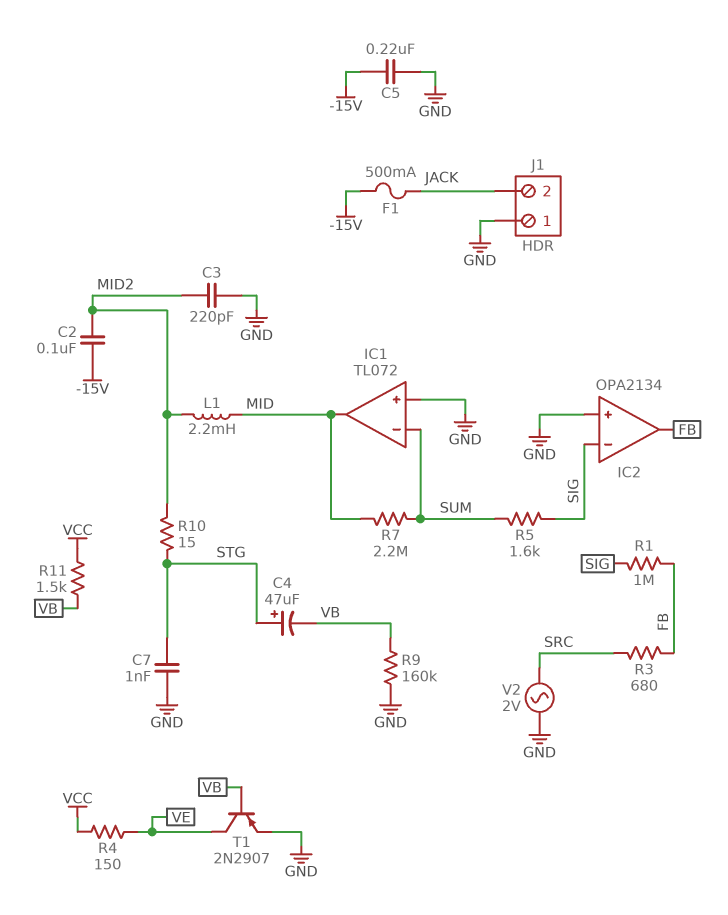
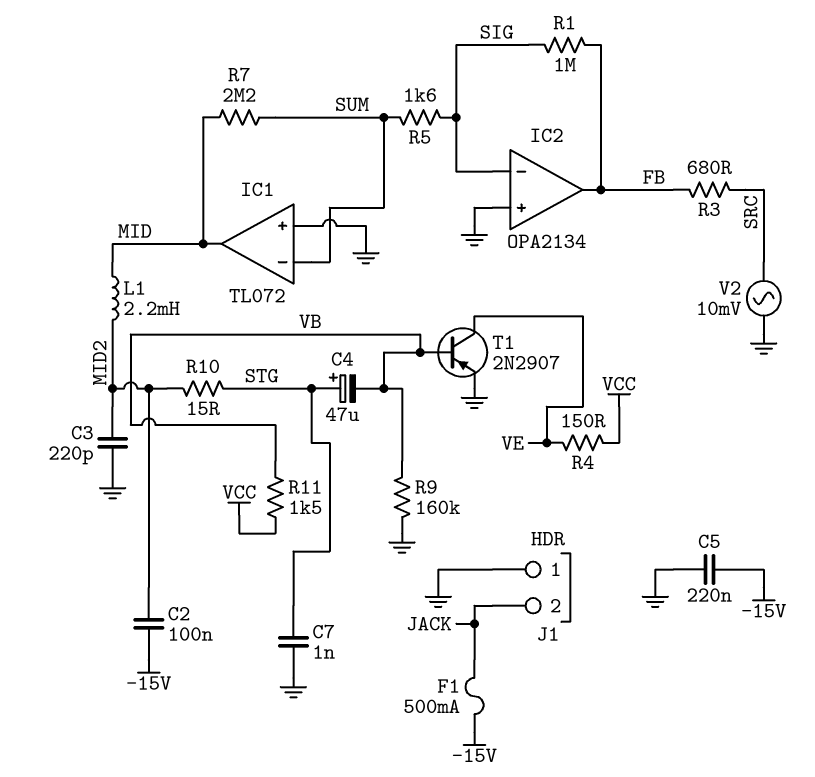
V2: AC 2V (GND, SRC) -> AC 10mV (GND, SRC)

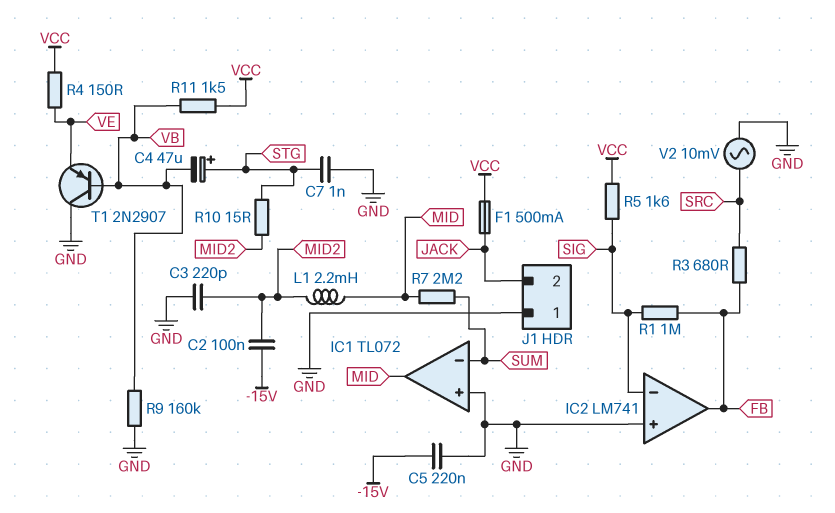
F1: 500mA (-15V, JACK) -> 500mA (JACK, VCC)
IC2: OPA2134 -> LM741
R5: 1.6k (SIG, SUM) -> 1.6k (SIG, VCC)
T1: PNP 2N2907 (B VB, C VE, E GND) -> PNP 2N2907 (B VB, C GND, E VE)

